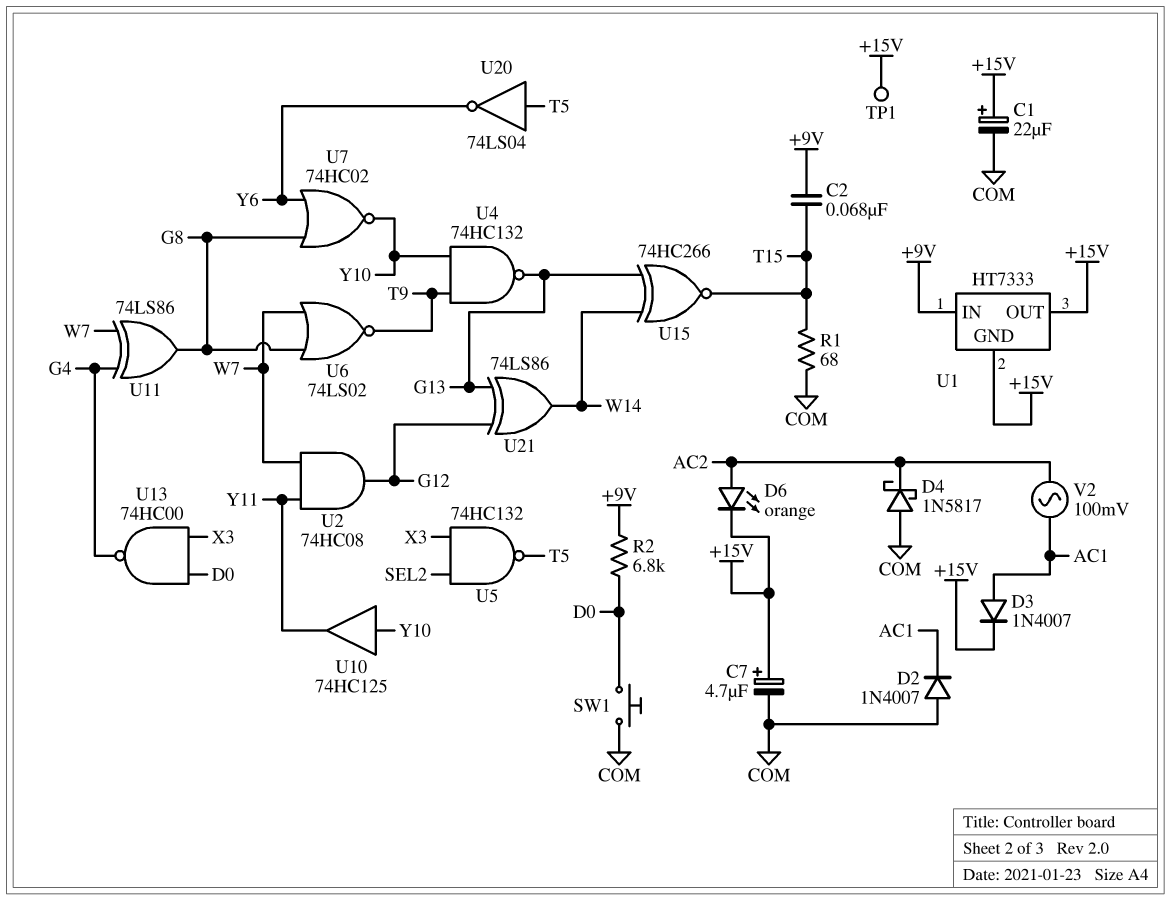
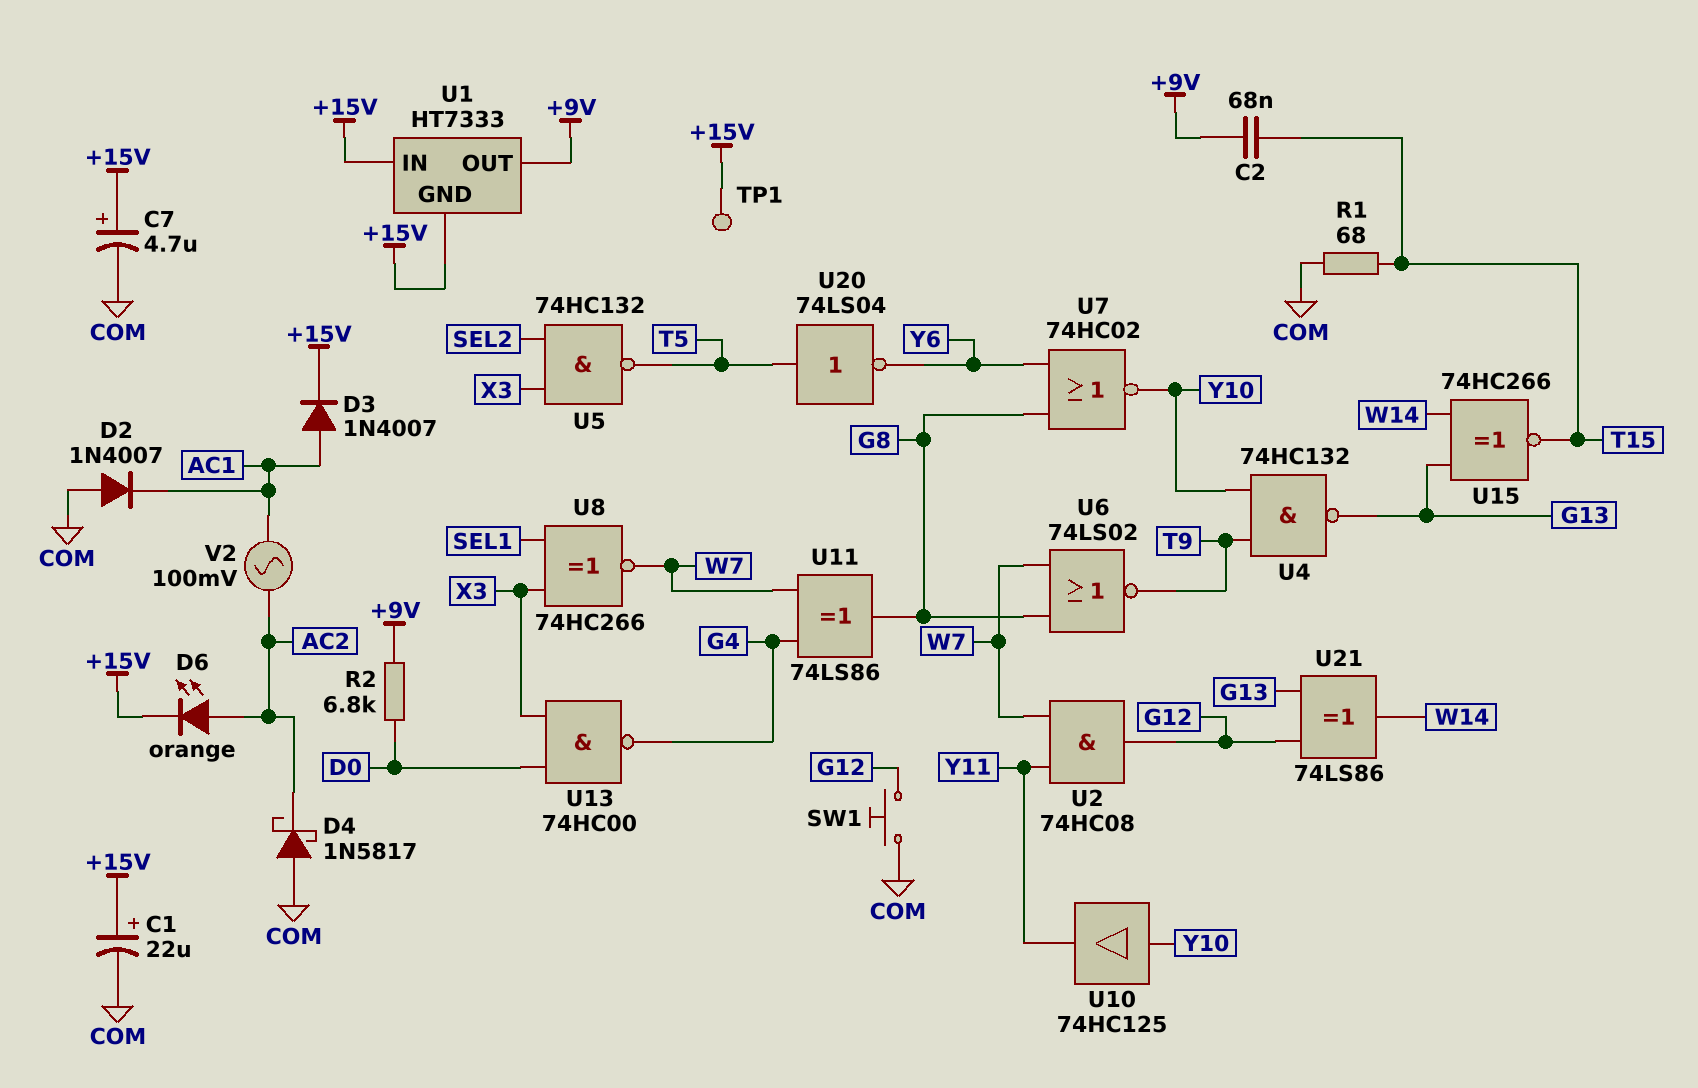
SW1: button (COM, D0) -> button (COM, G12)
U1 pin IN: +9V -> +15V
U1 pin OUT: +15V -> +9V
U8: none -> XNOR 74HC266 (in SEL1, in X3, out W7)

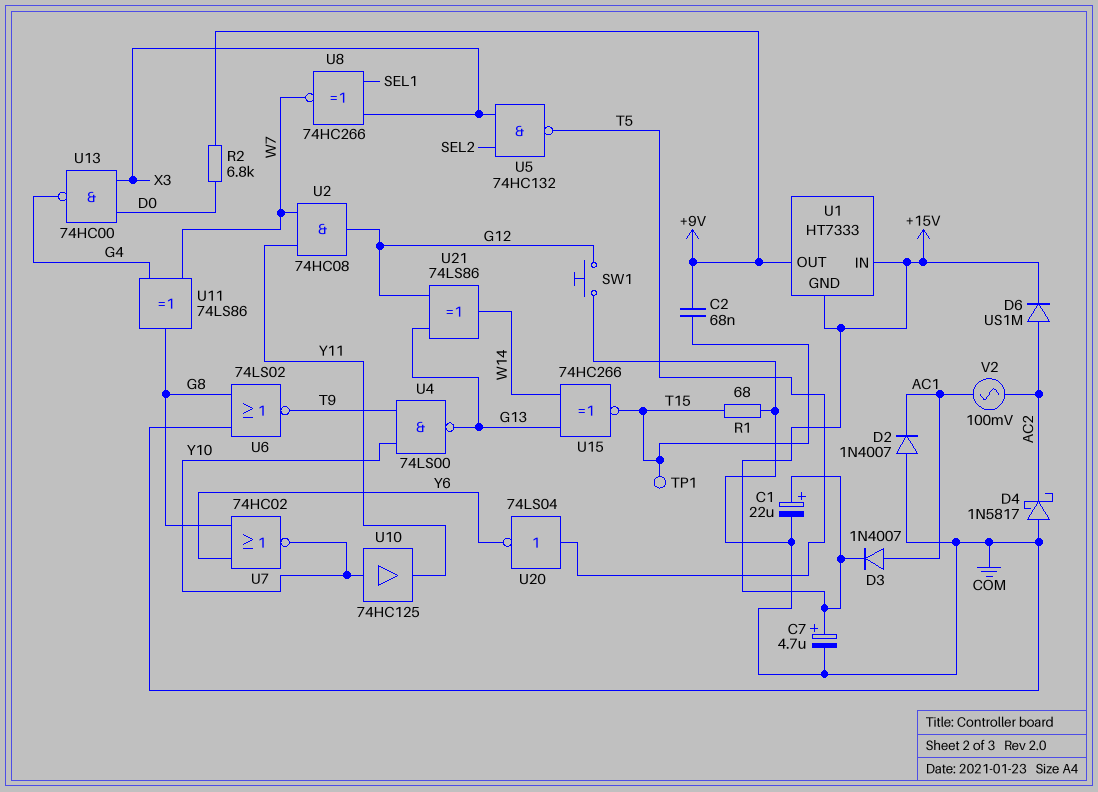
D6: LED orange (A AC2, K +15V) -> diode US1M (A AC2, K +15V)
TP1: test point (+15V) -> test point (T15)
U4: NAND 74HC132 (in T9, in Y10, out G13) -> NAND 74LS00 (in T9, in Y10, out G13)
U6: NOR 74LS02 (in G8, in W7, out T9) -> NOR 74LS02 (in COM, in G8, out T9)

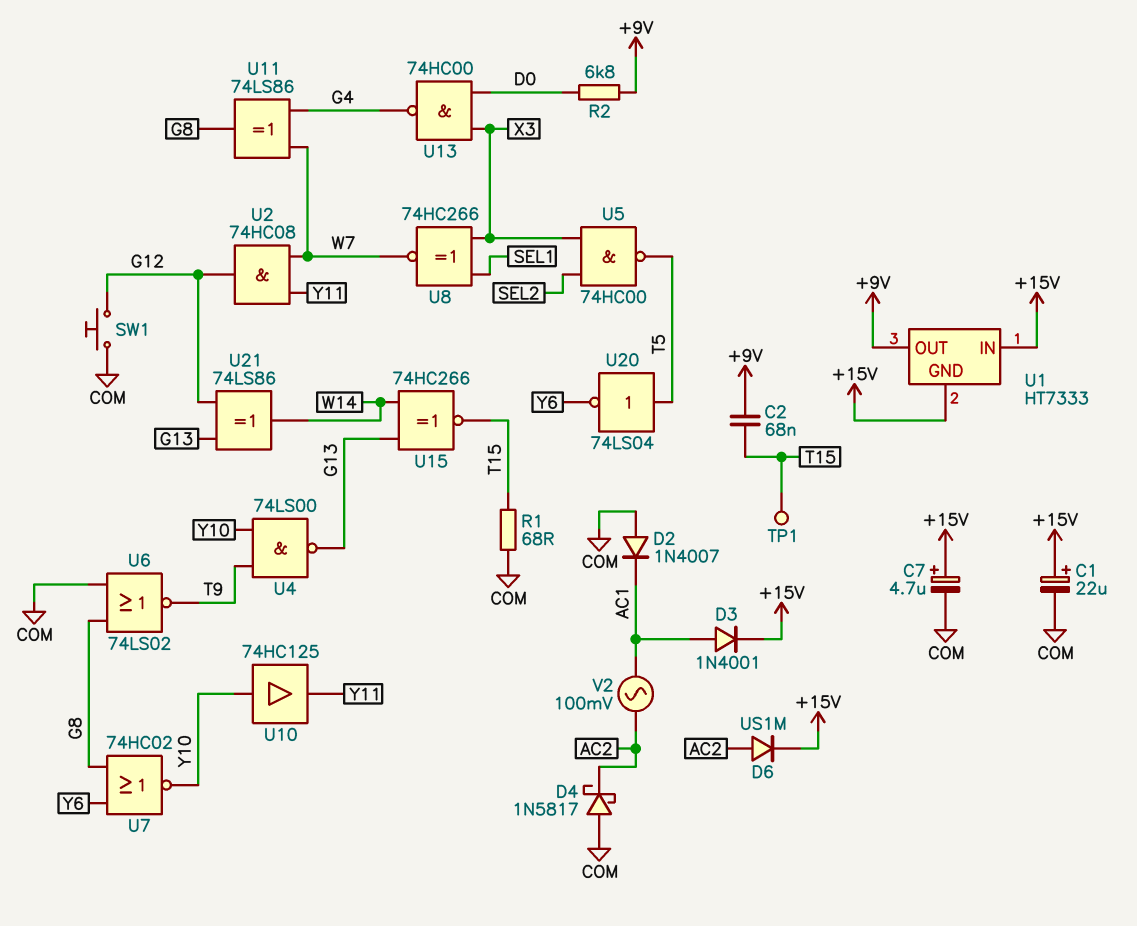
D3: diode 1N4007 (A AC1, K +15V) -> diode 1N4001 (A AC1, K +15V)
U5: NAND 74HC132 (in SEL2, in X3, out T5) -> NAND 74HC00 (in SEL2, in X3, out T5)

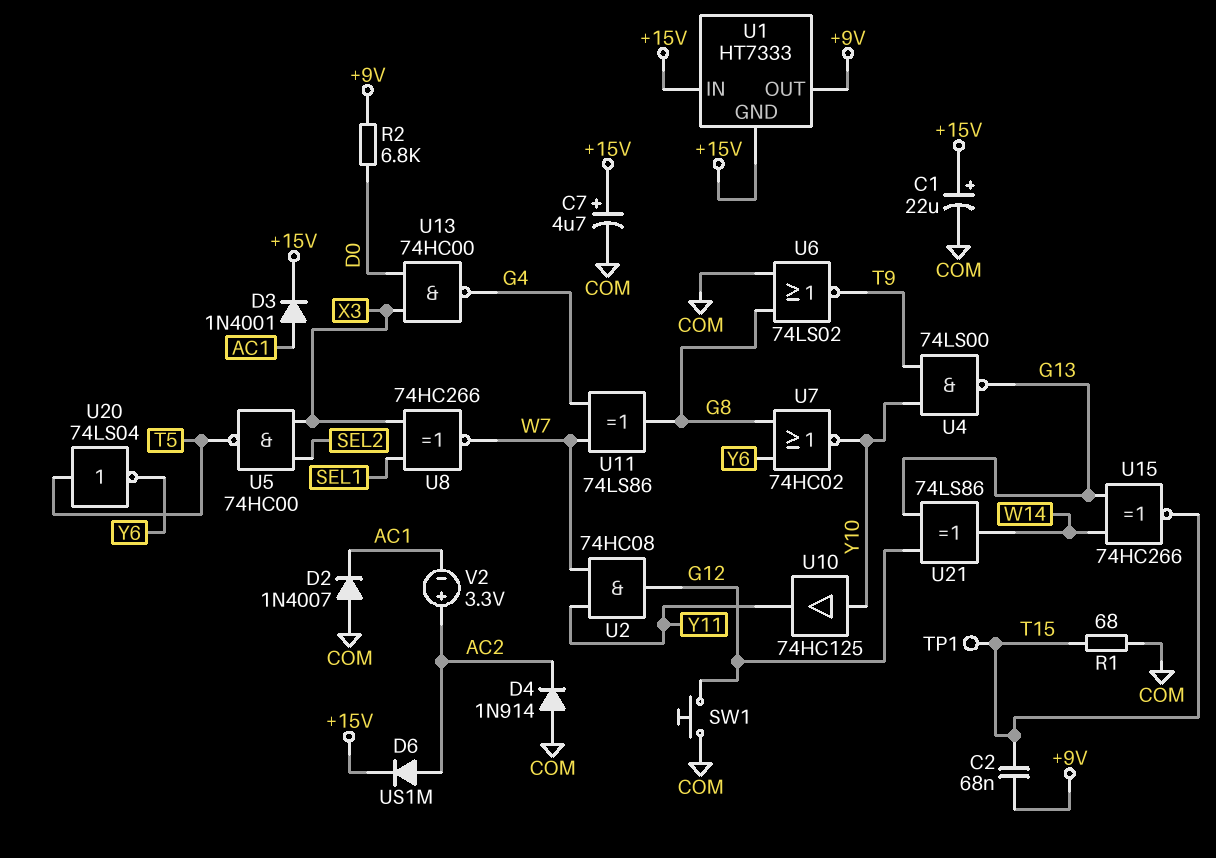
D4: schottky 1N5817 (A COM, K AC2) -> diode 1N914 (A COM, K AC2)
V2: AC 100mV (AC1, AC2) -> 3.3V (plus AC2, minus AC1)

